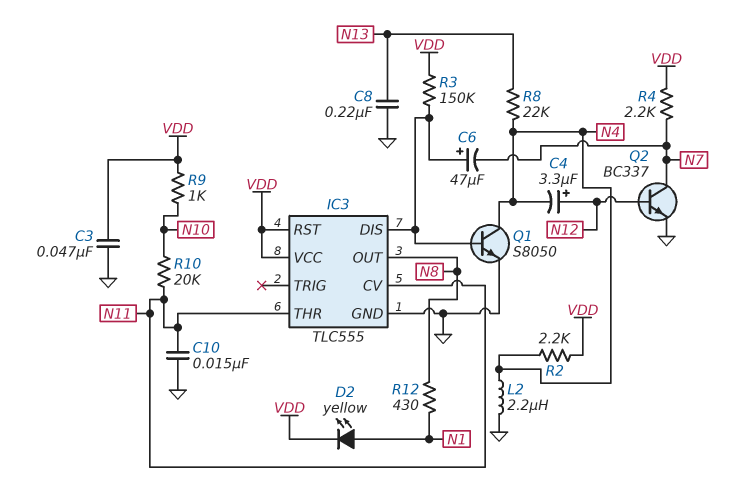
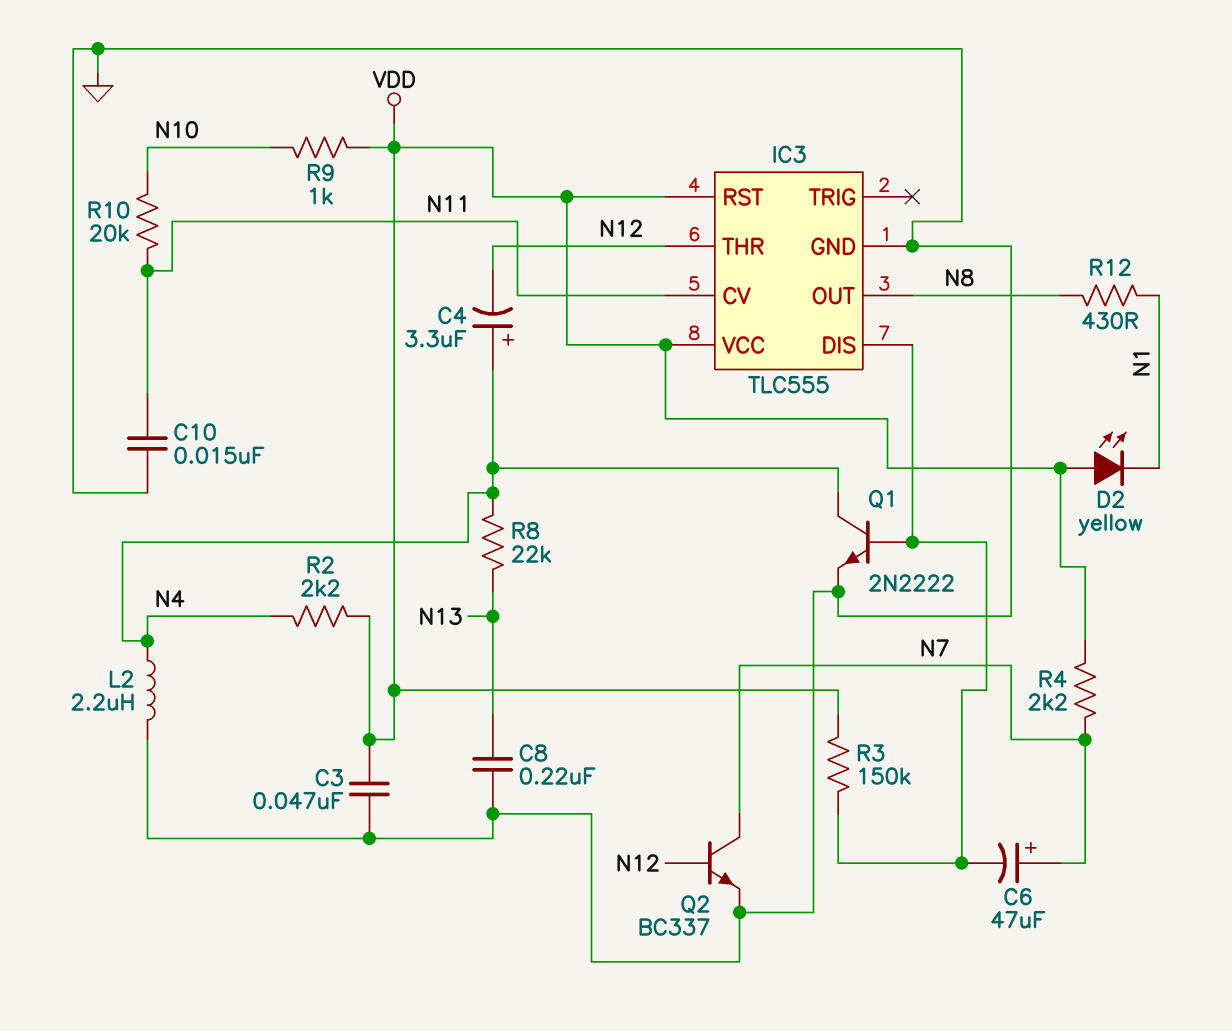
C4: 3.3uF (plus N12, minus N4) -> 3.3uF (plus N4, minus N12)
C6: 47uF (plus IC3/DIS, minus N7) -> 47uF (plus N7, minus IC3/DIS)
D2: LED yellow (A N1, K VDD) -> LED yellow (A VDD, K N1)
IC3 pin THR: N11 -> N12
Q1: NPN S8050 (B IC3/DIS, C N4, E GND) -> NPN 2N2222 (B IC3/DIS, C N4, E GND)

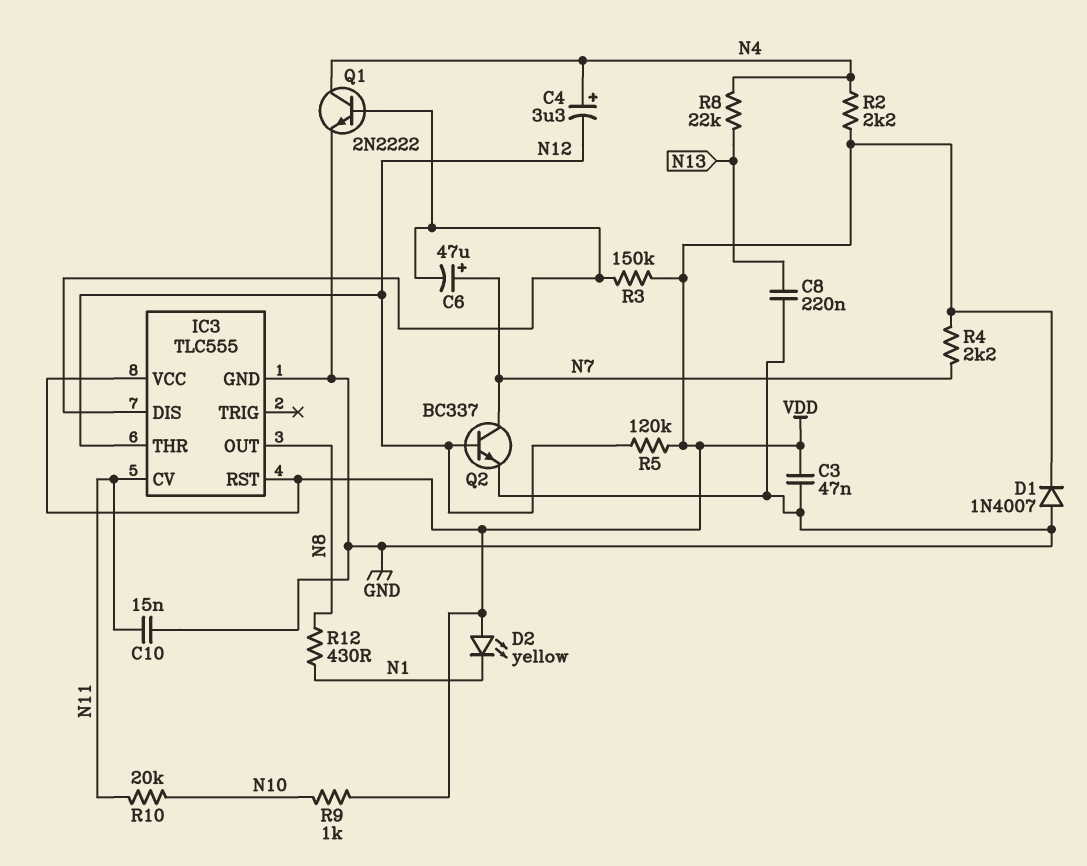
D1: none -> diode 1N4007 (A GND, K VDD)
L2: 2.2uH (GND, N4) -> none
R5: none -> 120k (N12, VDD)

